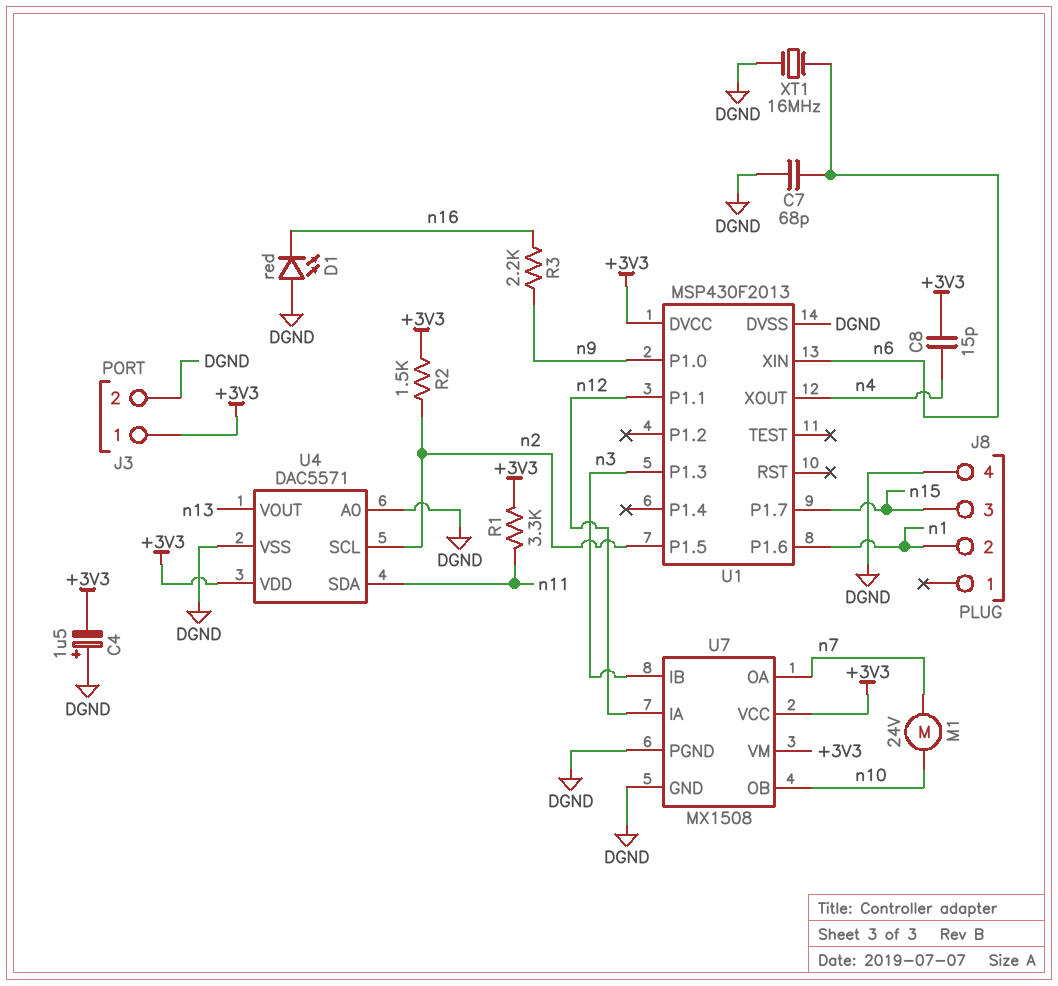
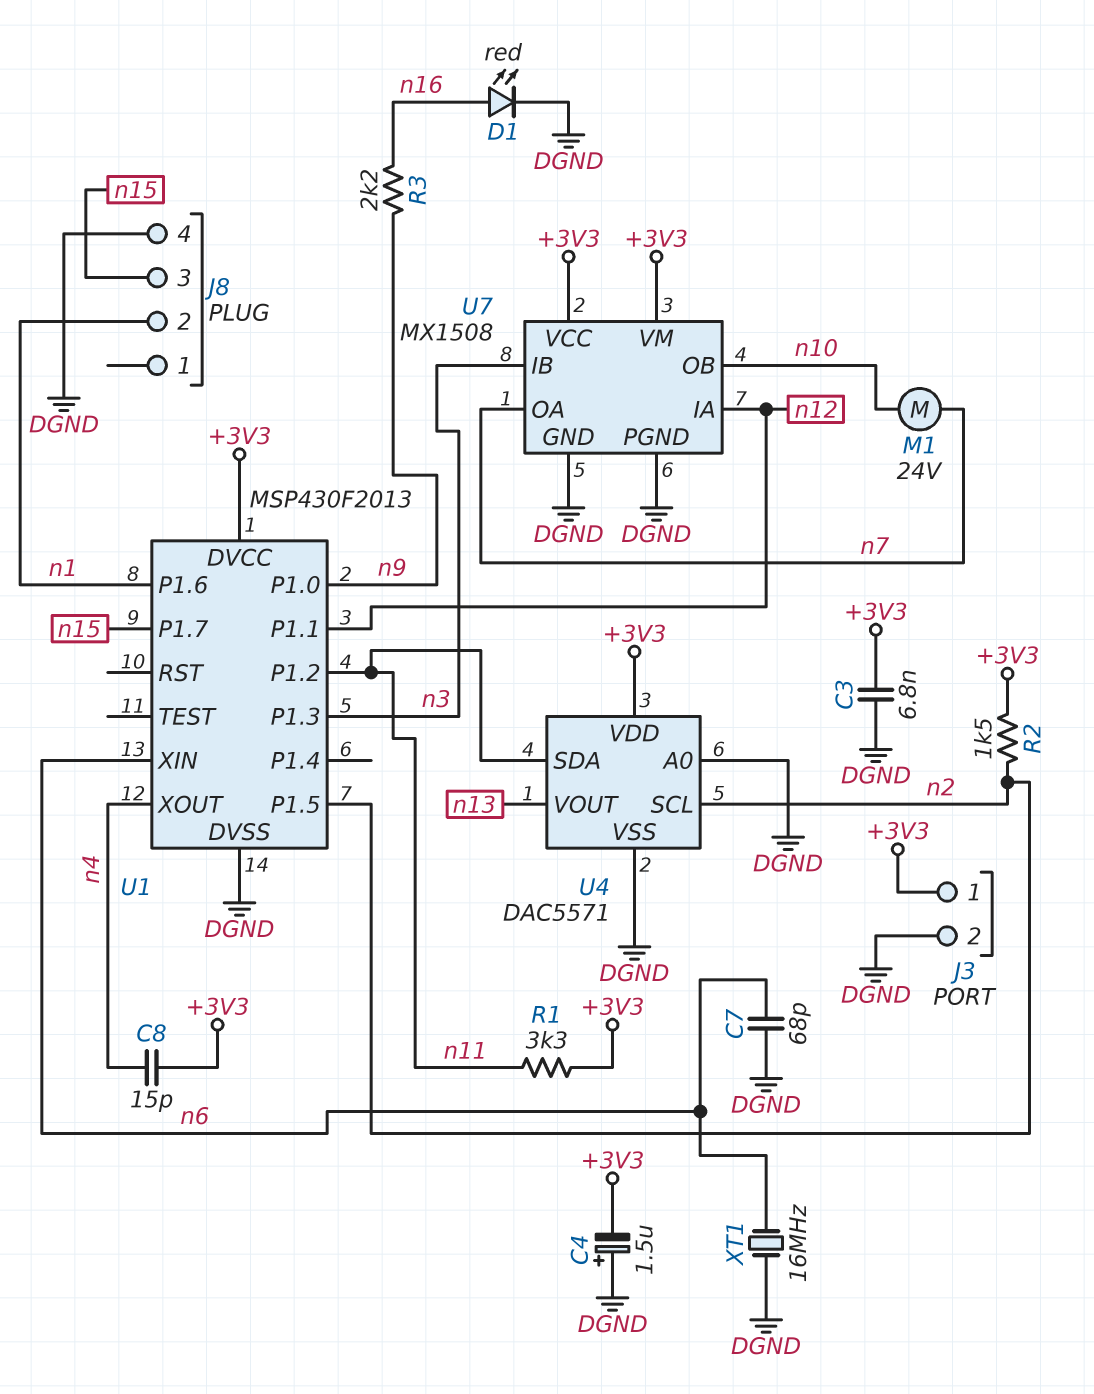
C3: none -> 6.8nF (+3V3, DGND)
D1: LED red (A DGND, K n16) -> LED red (A n16, K DGND)
U1 pin P1.2: none -> n11

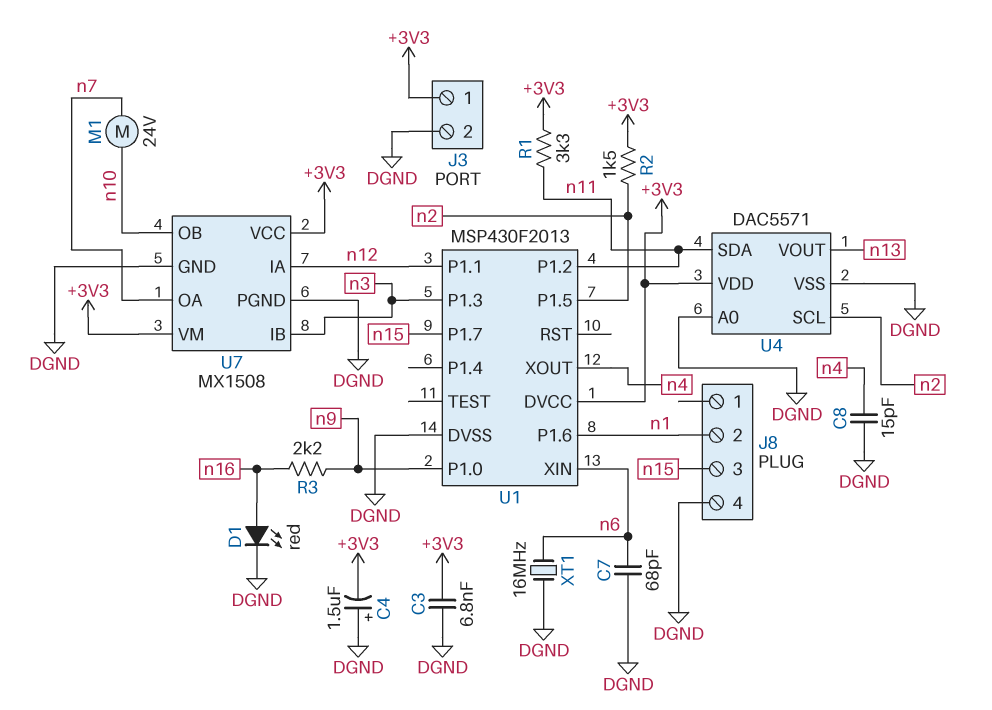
C8: 15pF (+3V3, n4) -> 15pF (DGND, n4)

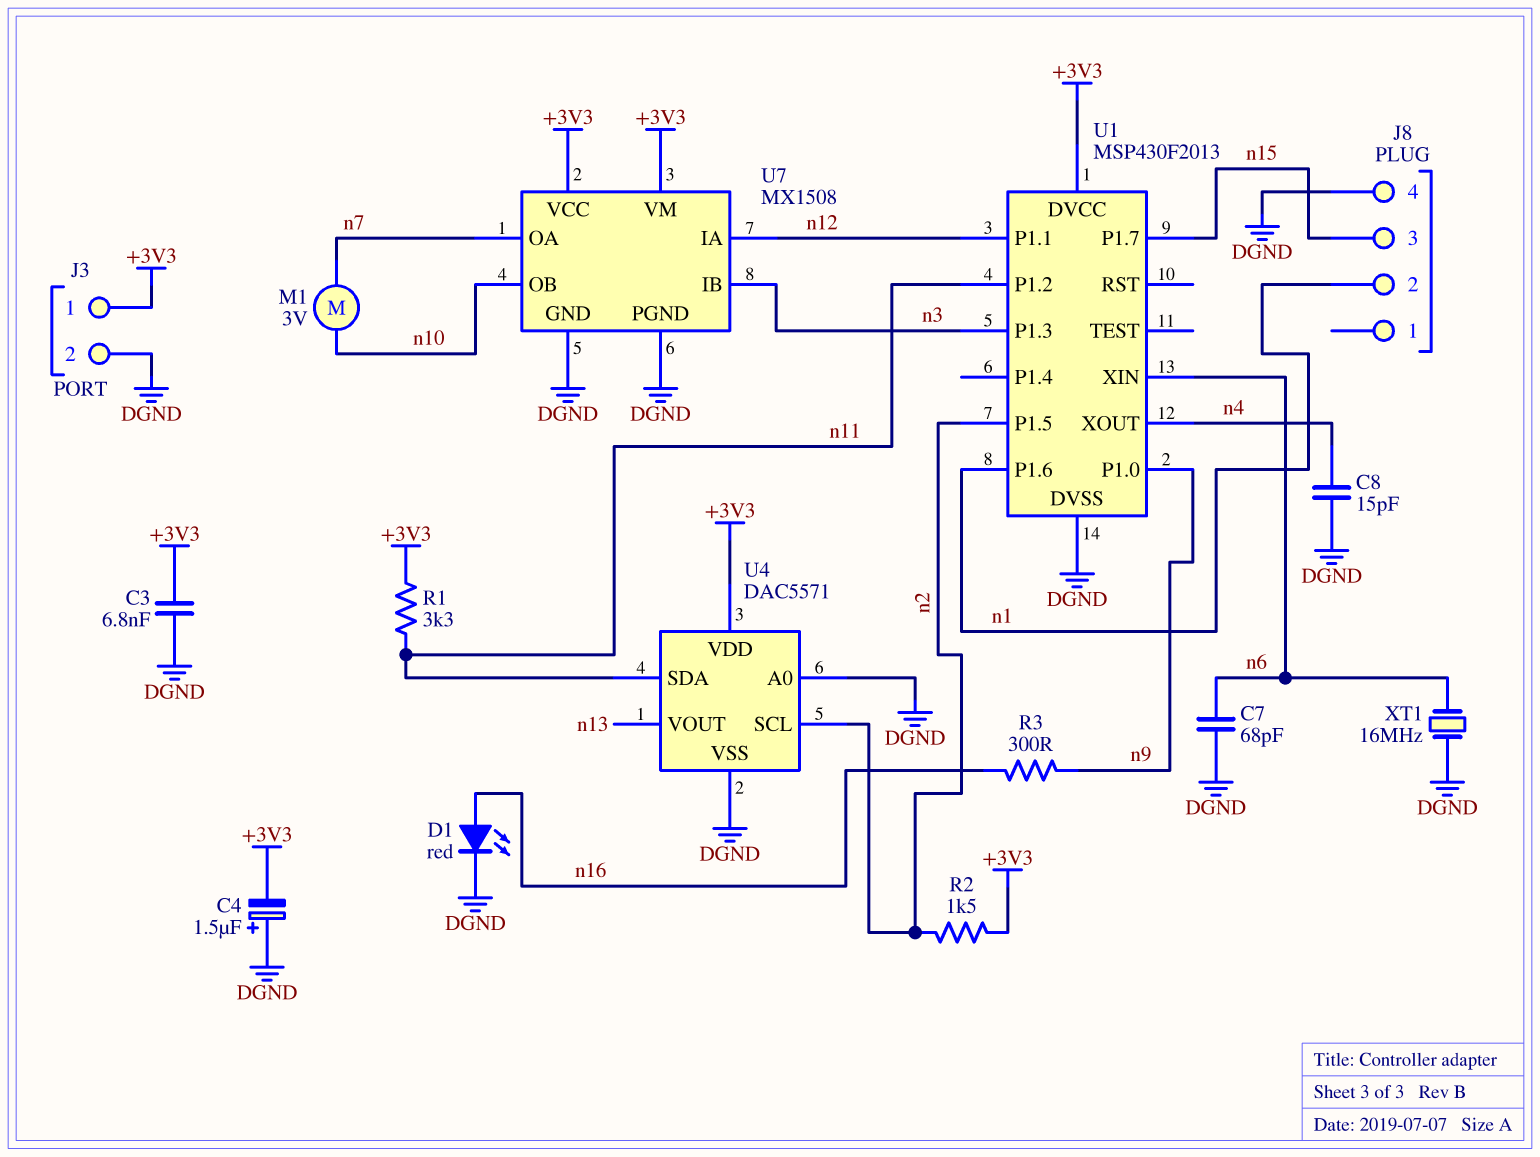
M1: motor 24V (n7, n10) -> motor 3V (n7, n10)
R3: 2.2k (n9, n16) -> 300 (n9, n16)

